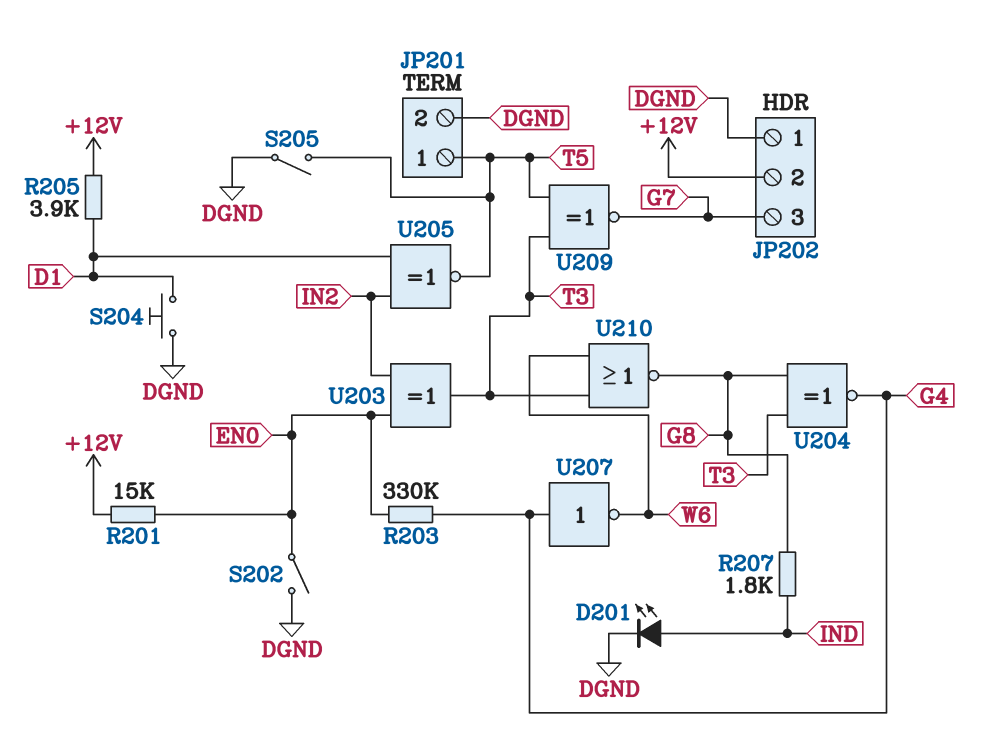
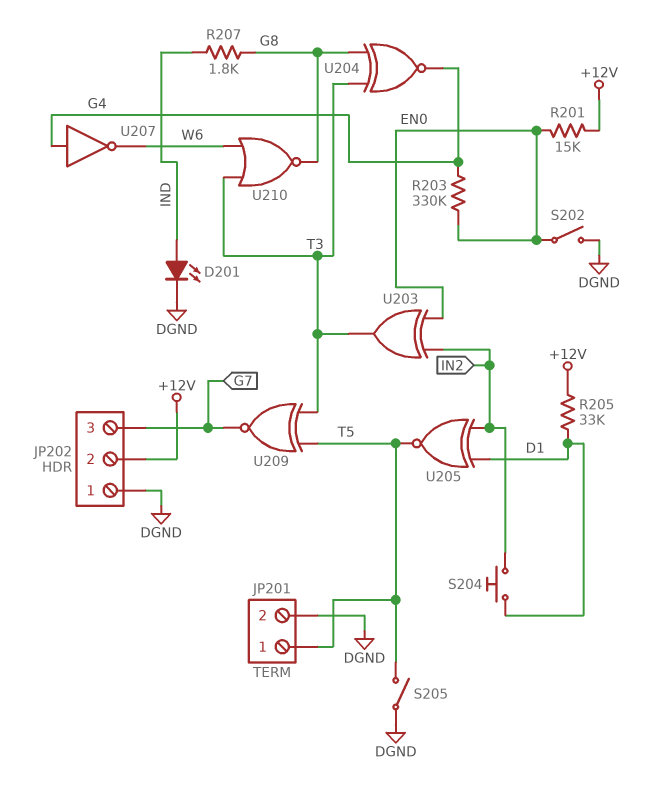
R205: 3.9k (+12V, D1) -> 33k (+12V, D1)
S204: button (D1, DGND) -> button (D1, IN2)

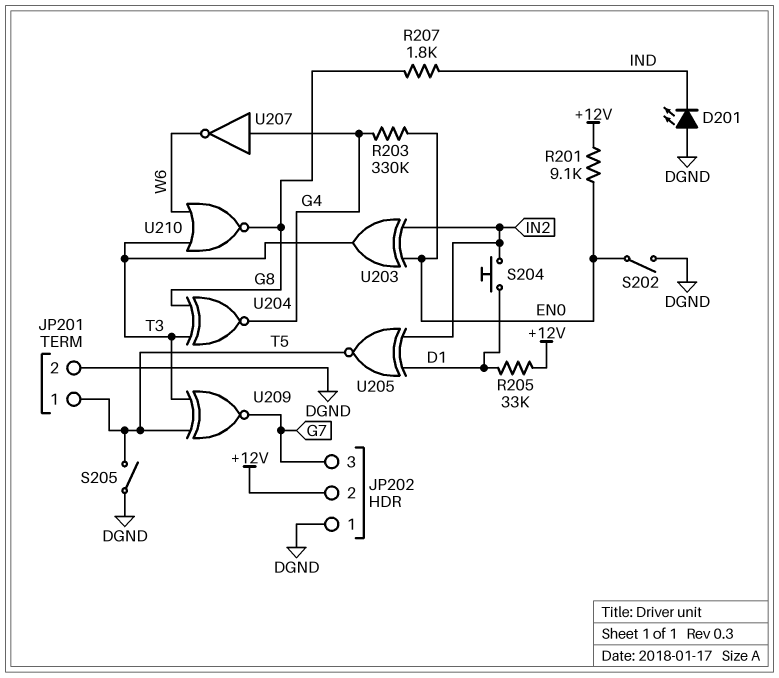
D201: LED (A IND, K DGND) -> LED (A DGND, K IND)
R201: 15k (+12V, EN0) -> 9.1k (+12V, EN0)

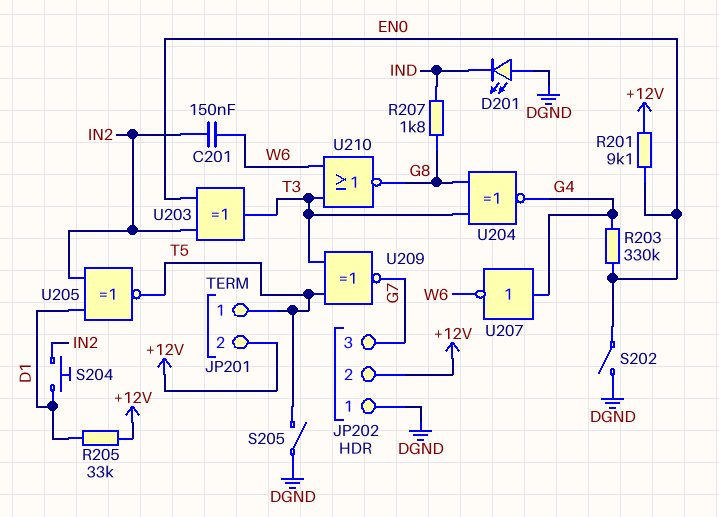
C201: none -> 150nF (IN2, W6)
JP201 pin 2: DGND -> +12V

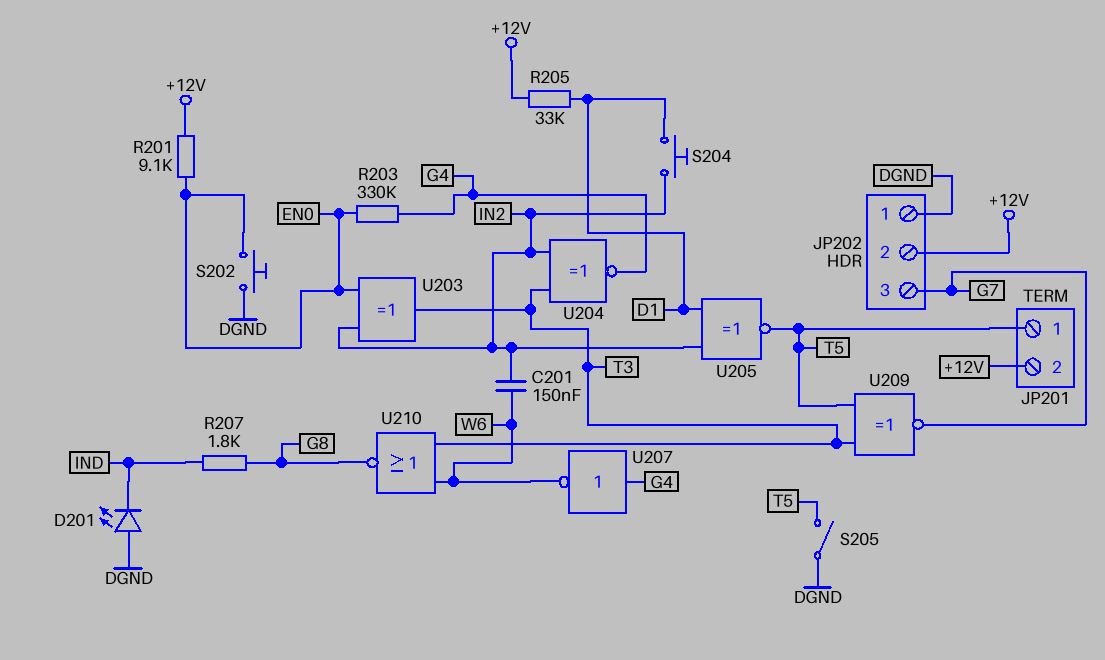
S202: switch (DGND, EN0) -> button (DGND, EN0)
U204: XNOR (in G8, in T3, out G4) -> XNOR (in IN2, in T3, out G4)

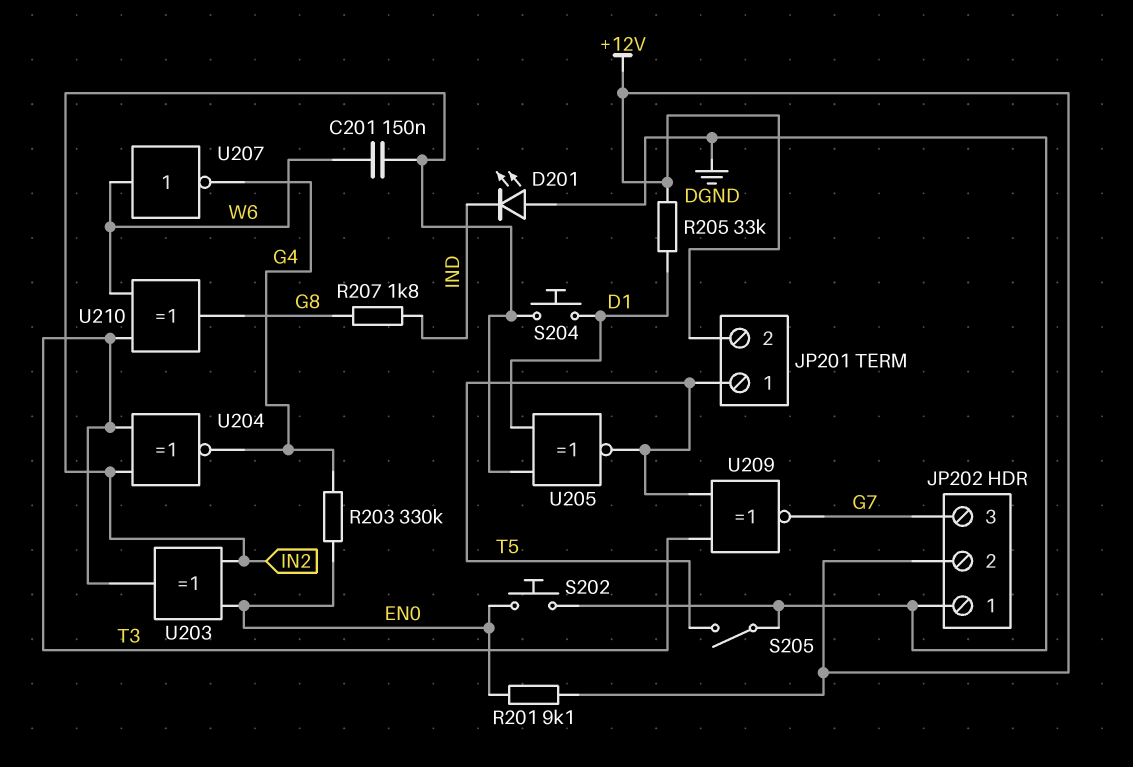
U207: NOT (in G4, out W6) -> NOT (in W6, out G4)
U210: NOR (in T3, in W6, out G8) -> XOR (in T3, in W6, out G8)

